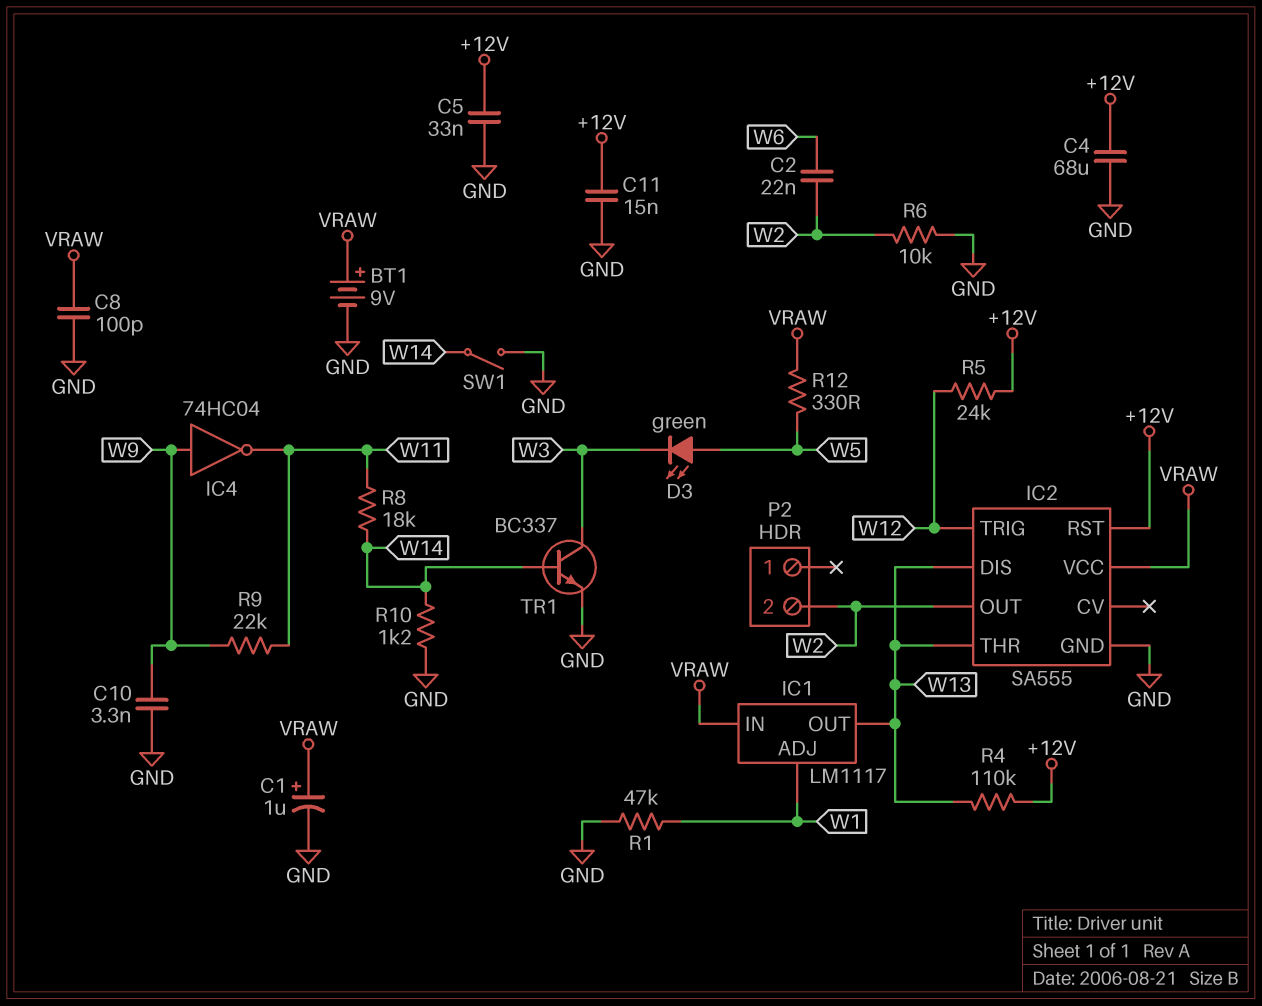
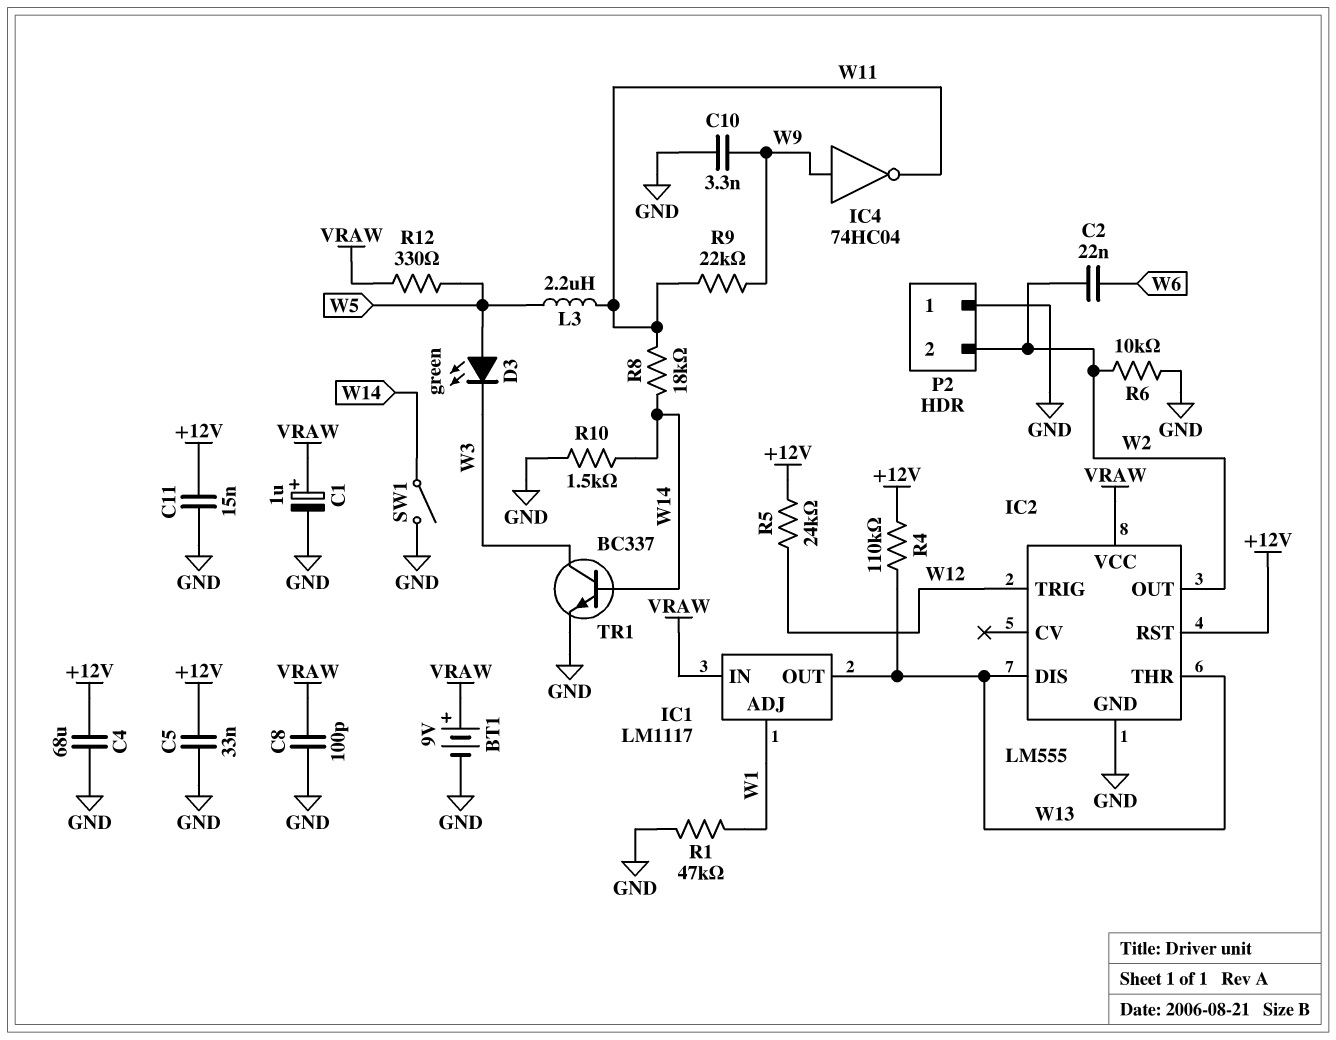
IC2: SA555 -> LM555
L3: none -> 2.2uH (W5, W11)
P2 pin 1: none -> GND
R10: 1.2k (GND, W14) -> 1.5k (GND, W14)

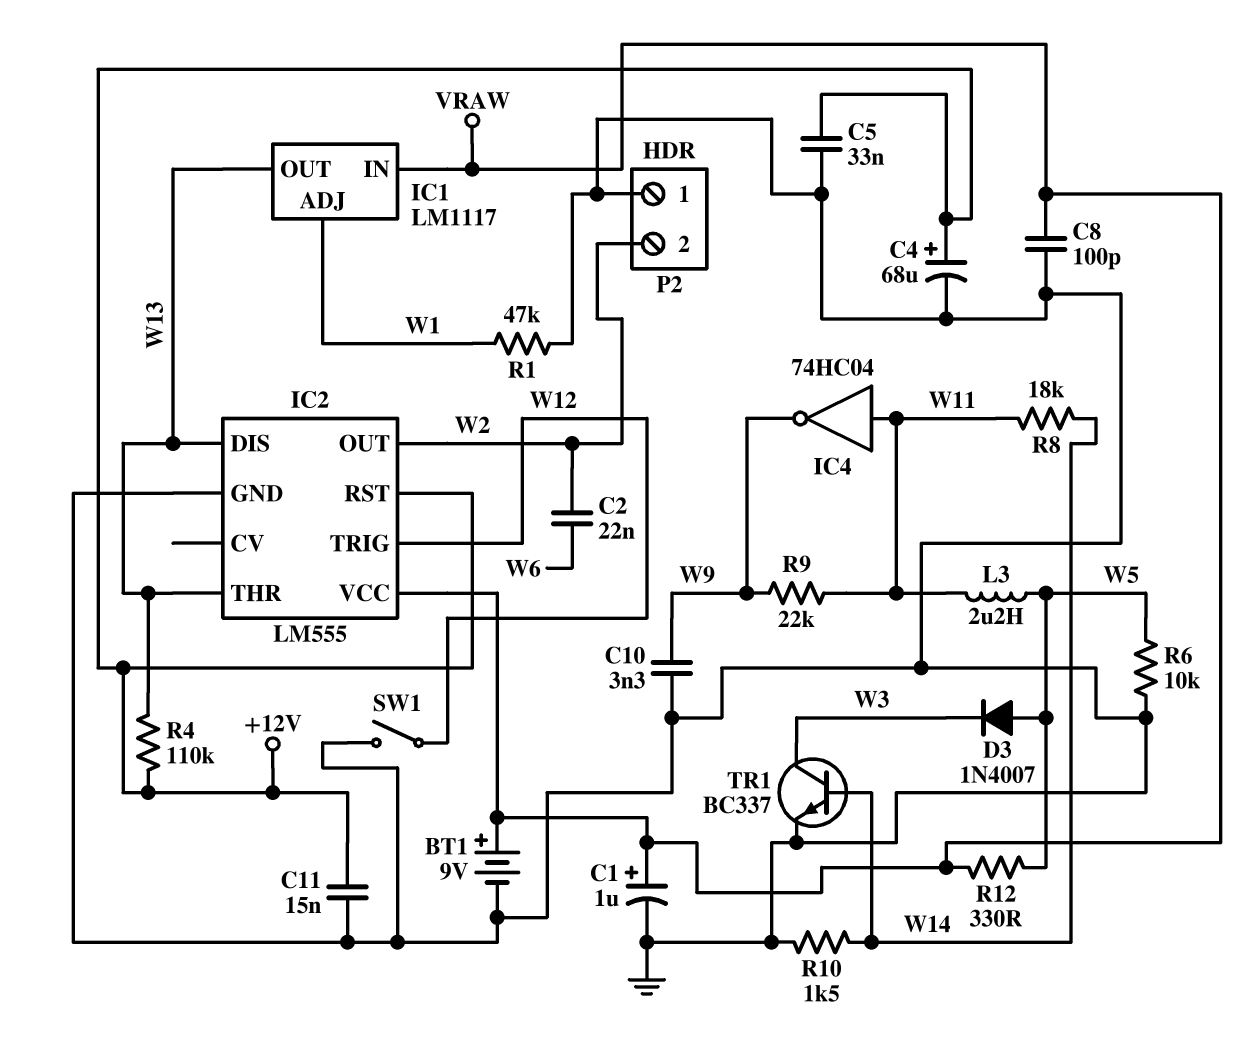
C4: 68uF (+12V, GND) -> 68uF (plus +12V, minus GND)
D3: LED green (A W5, K W3) -> diode 1N4007 (A W5, K W3)
IC4: NOT 74HC04 (in W9, out W11) -> NOT 74HC04 (in W11, out W9)
R5: 24k (+12V, W12) -> none
R6: 10k (GND, W2) -> 10k (GND, W5)
SW1: switch (GND, W14) -> switch (GND, W12)

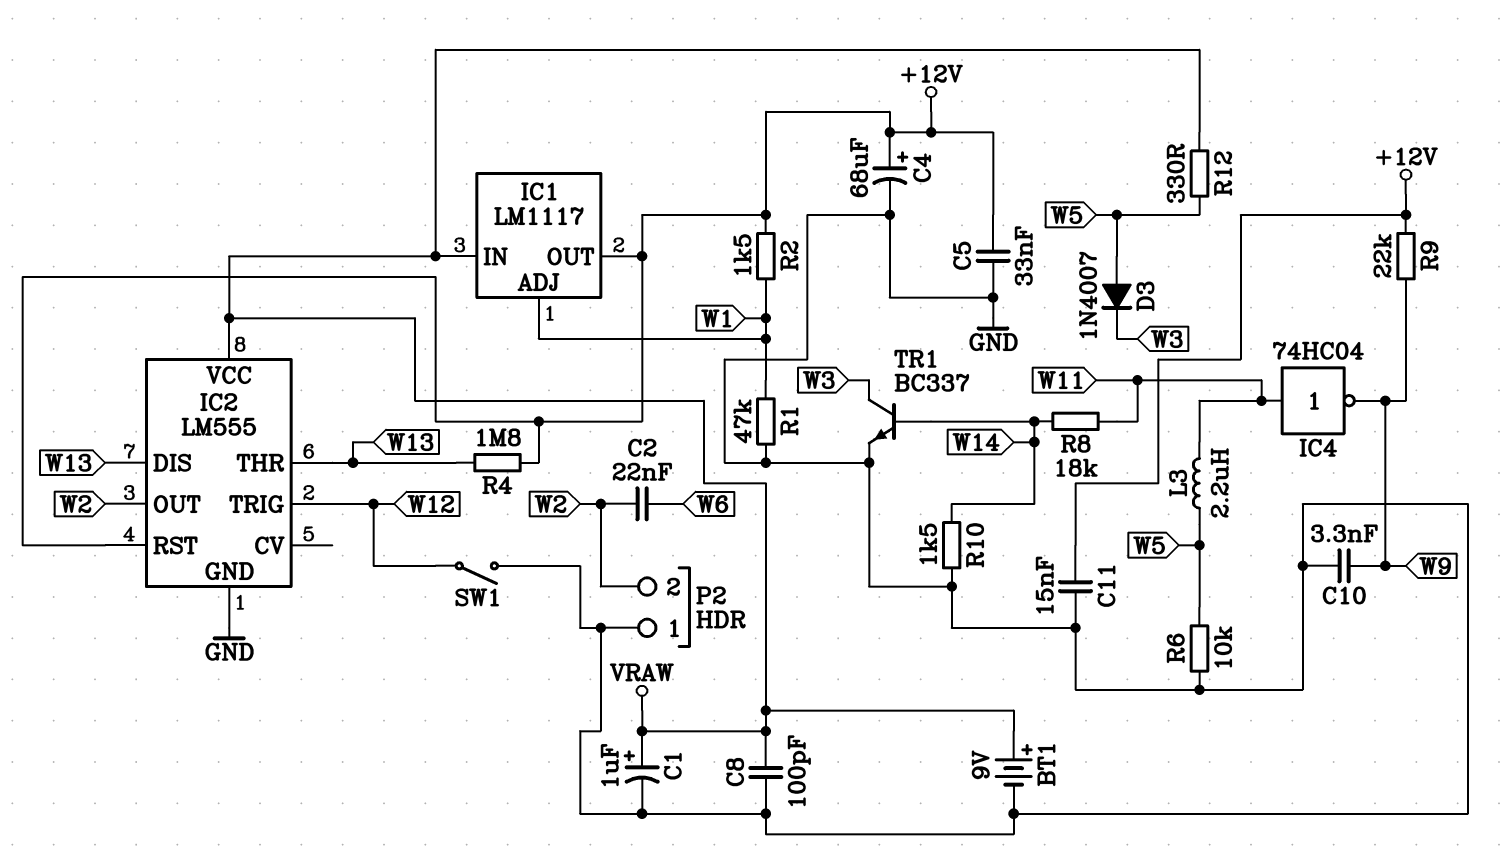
IC1 pin OUT: W13 -> +12V
R2: none -> 1.5k (+12V, W1)
R4: 110k (+12V, W13) -> 1.8M (+12V, W13)
R9: 22k (W9, W11) -> 22k (+12V, W9)

